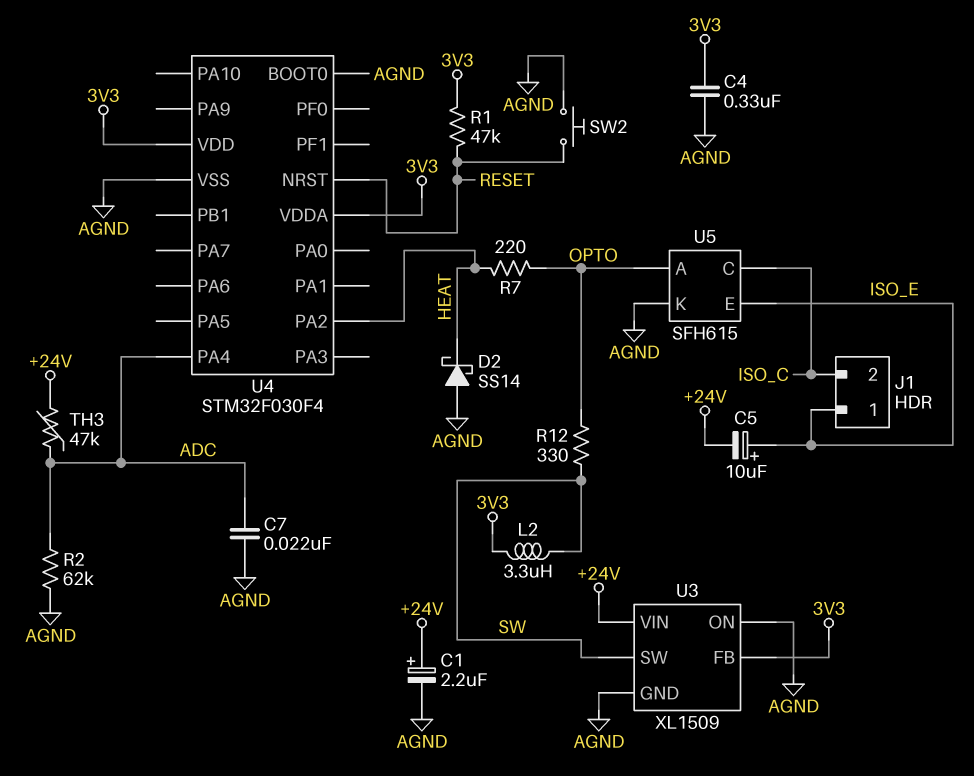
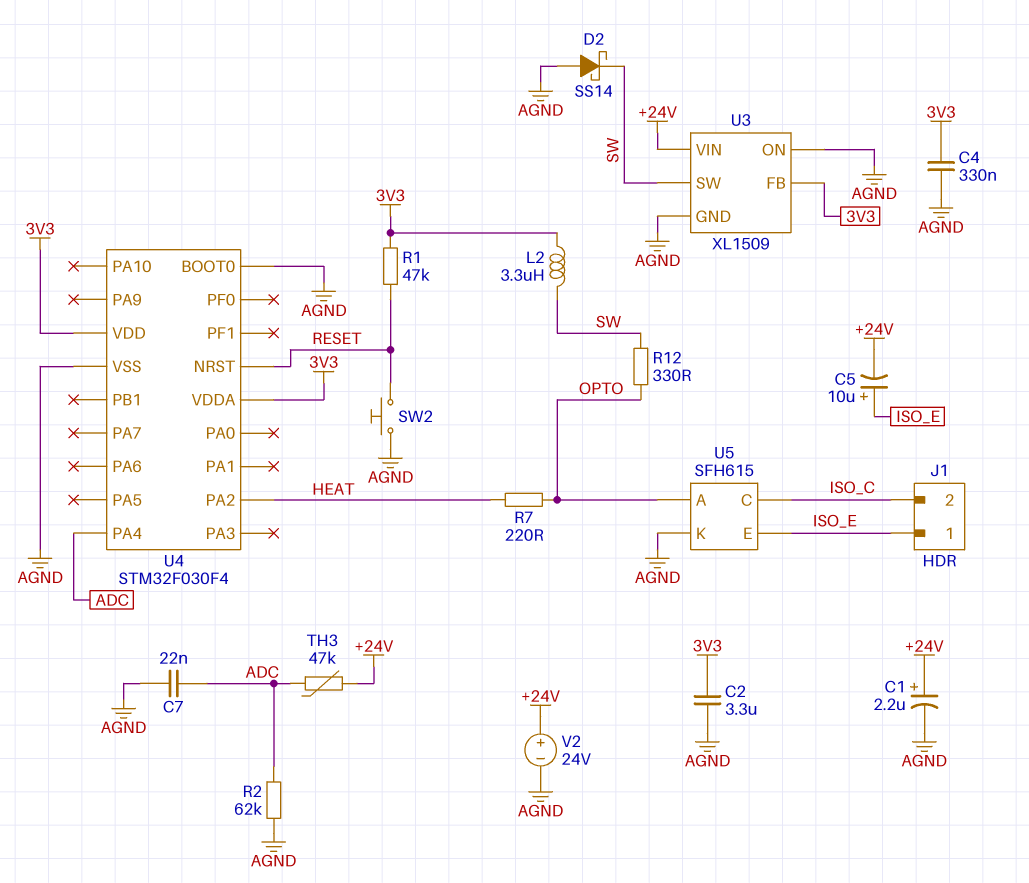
C2: none -> 3.3uF (3V3, AGND)
D2: schottky SS14 (A AGND, K HEAT) -> schottky SS14 (A AGND, K SW)
V2: none -> 24V (plus +24V, minus AGND)

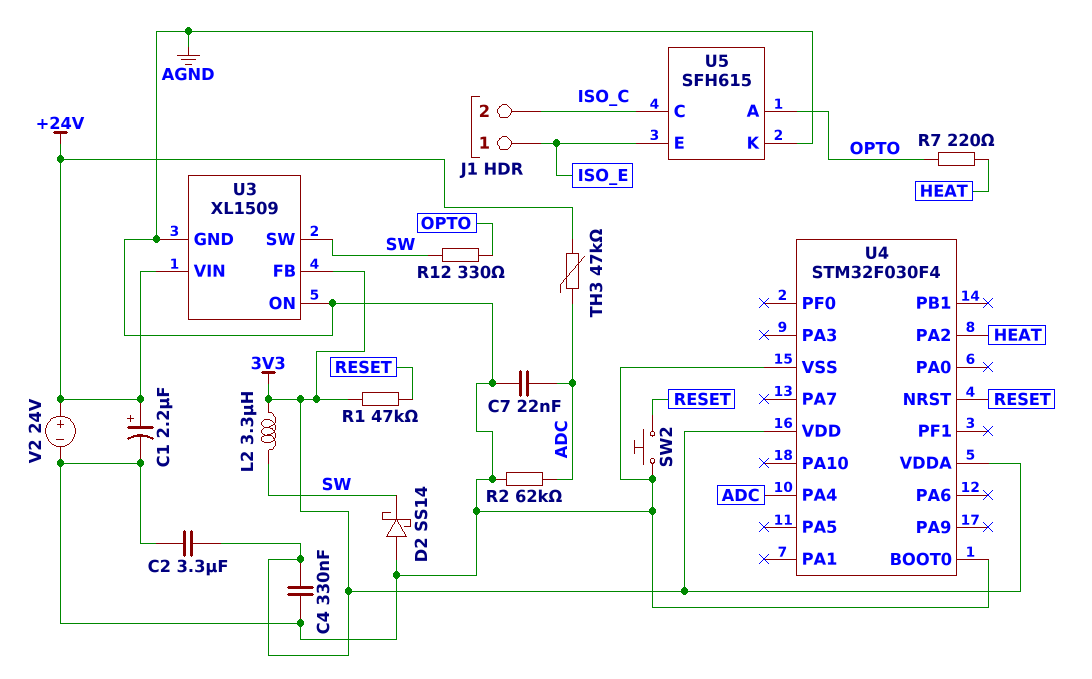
C5: 10uF (plus ISO_E, minus +24V) -> none

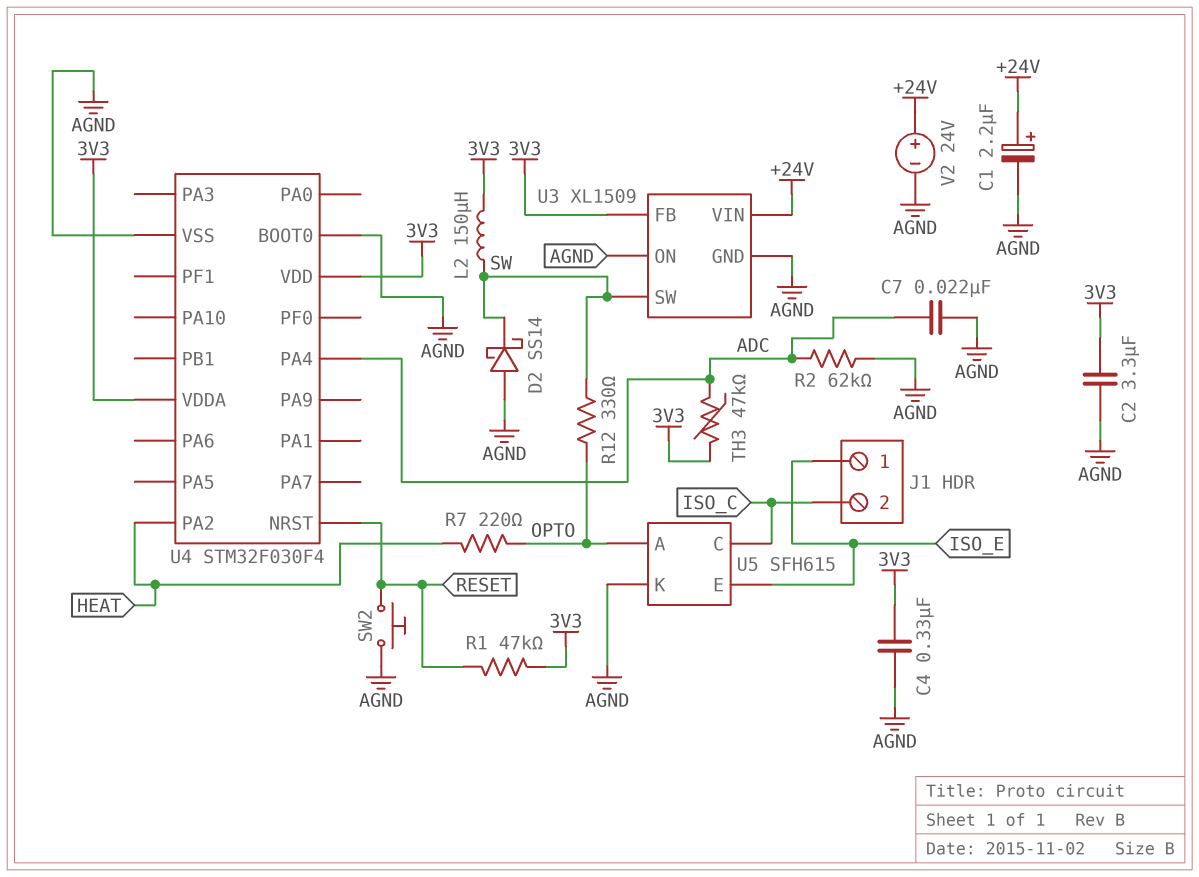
L2: 3.3uH (3V3, SW) -> 150uH (3V3, SW)
TH3: 47k (+24V, ADC) -> 47k (3V3, ADC)

